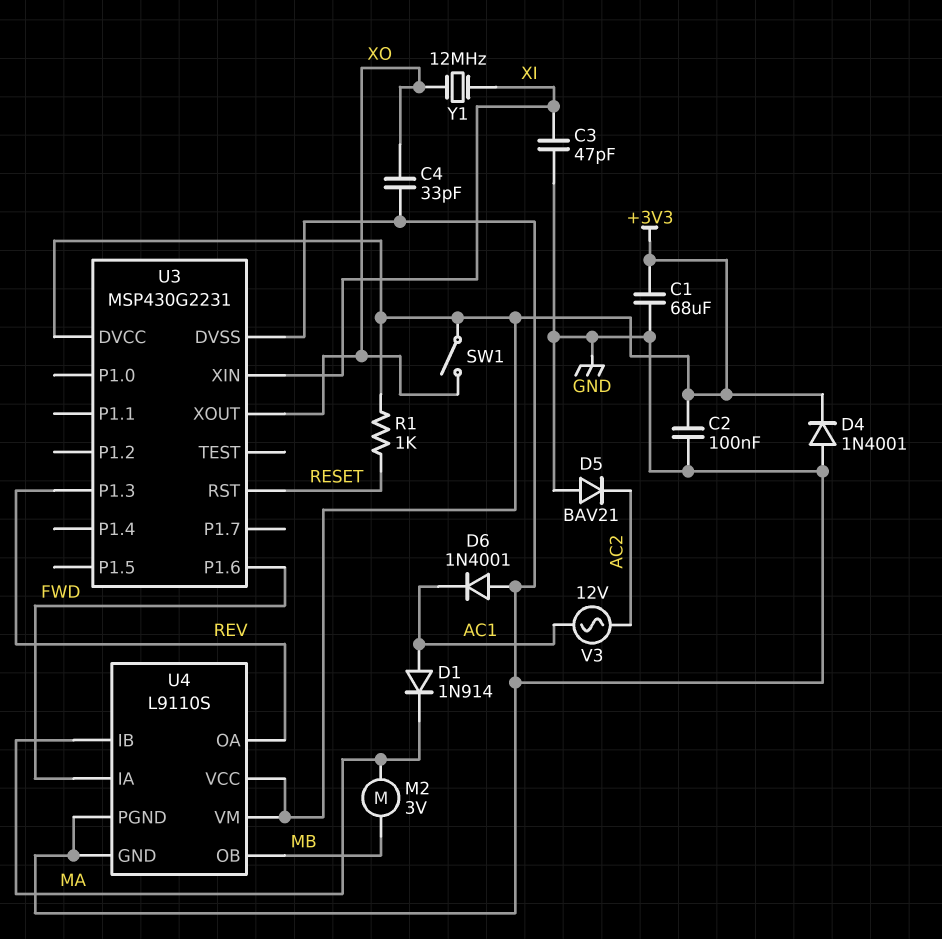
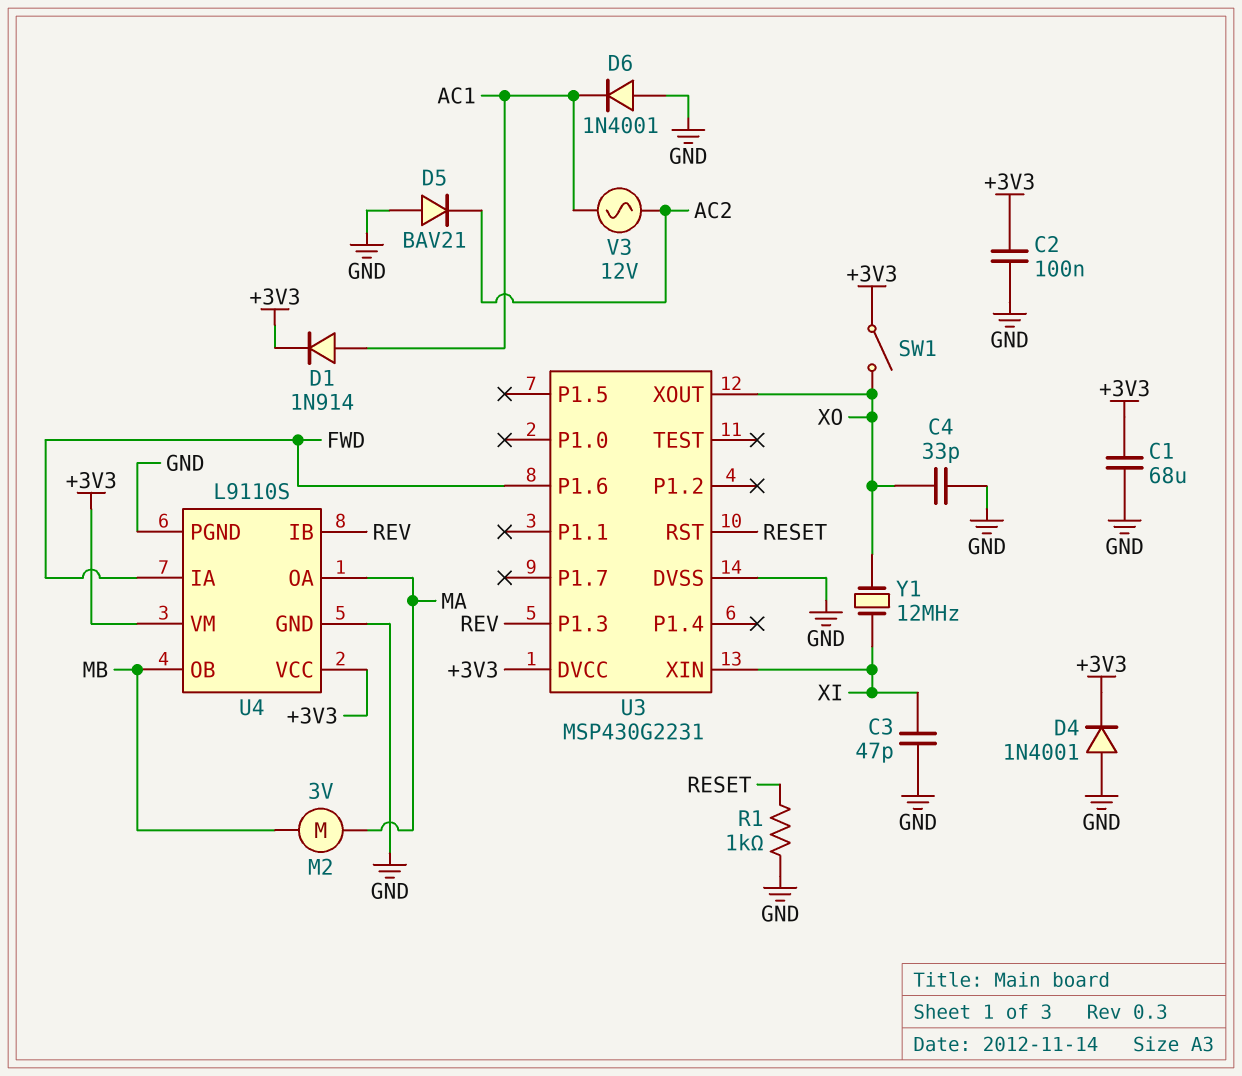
D1: diode 1N914 (A AC1, K MA) -> diode 1N914 (A AC1, K +3V3)
R1: 1k (+3V3, RESET) -> 1k (GND, RESET)
U4 pin IB: MA -> REV
U4 pin OA: REV -> MA

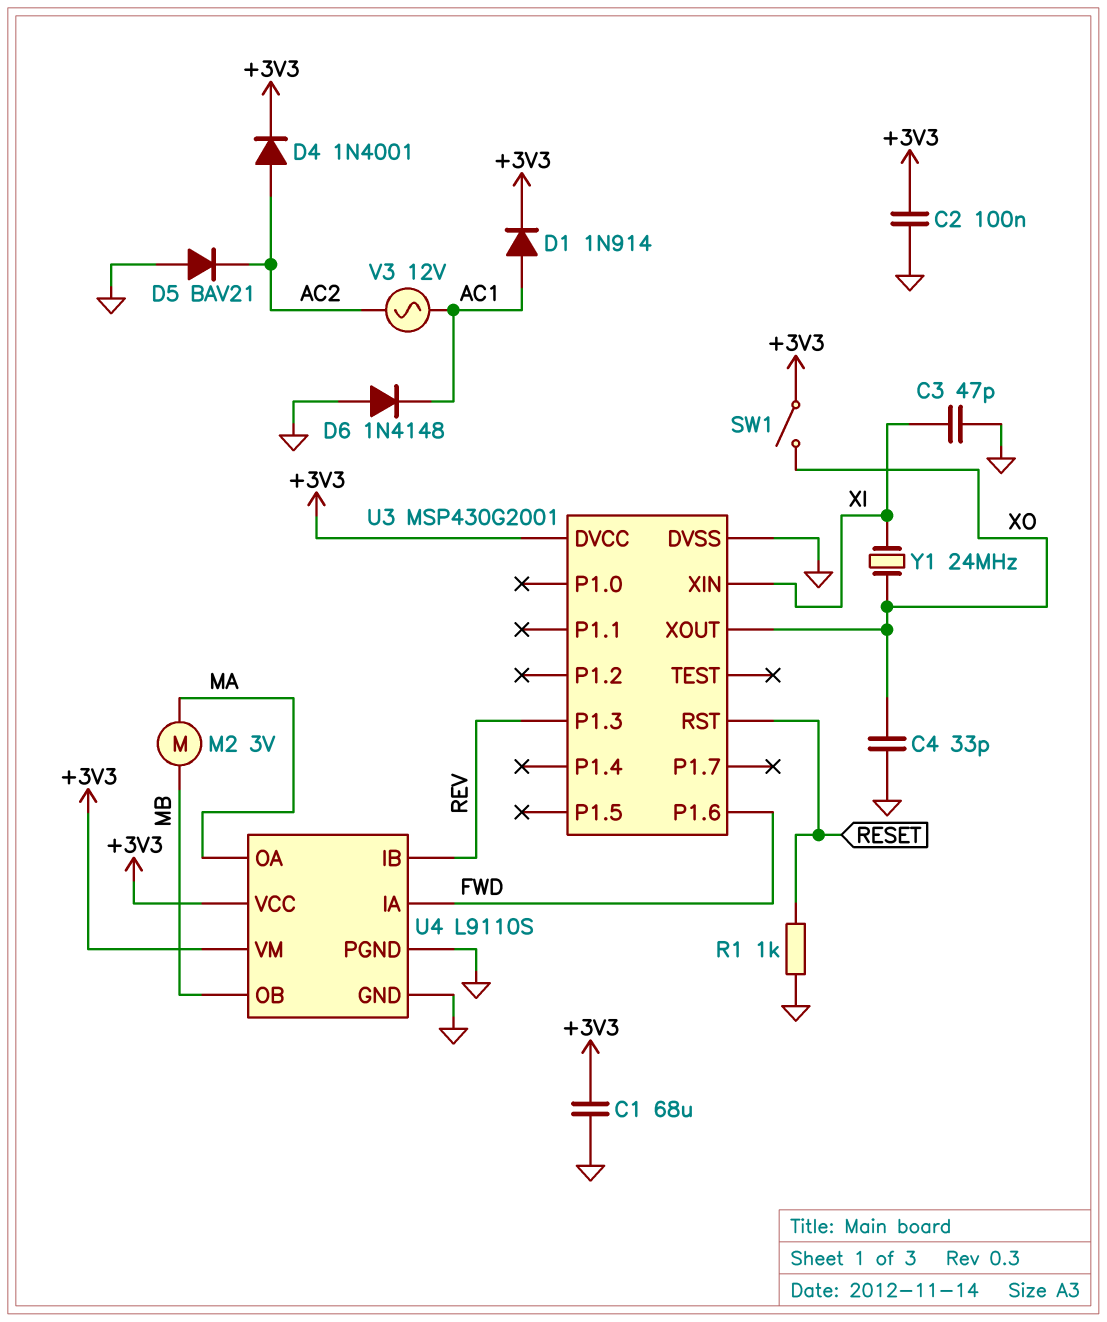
D4: diode 1N4001 (A GND, K +3V3) -> diode 1N4001 (A AC2, K +3V3)
D6: diode 1N4001 (A GND, K AC1) -> diode 1N4148 (A GND, K AC1)
U3: MSP430G2231 -> MSP430G2001
Y1: 12MHz (XI, XO) -> 24MHz (XI, XO)

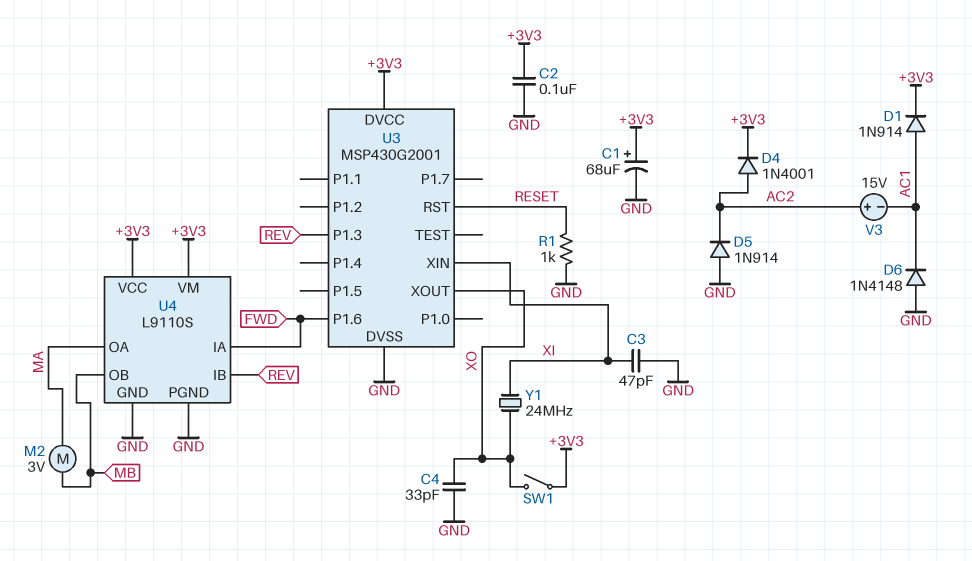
C1: 68uF (+3V3, GND) -> 68uF (plus +3V3, minus GND)
D5: diode BAV21 (A GND, K AC2) -> diode 1N914 (A GND, K AC2)
V3: AC 12V (AC1, AC2) -> 15V (plus AC2, minus AC1)

